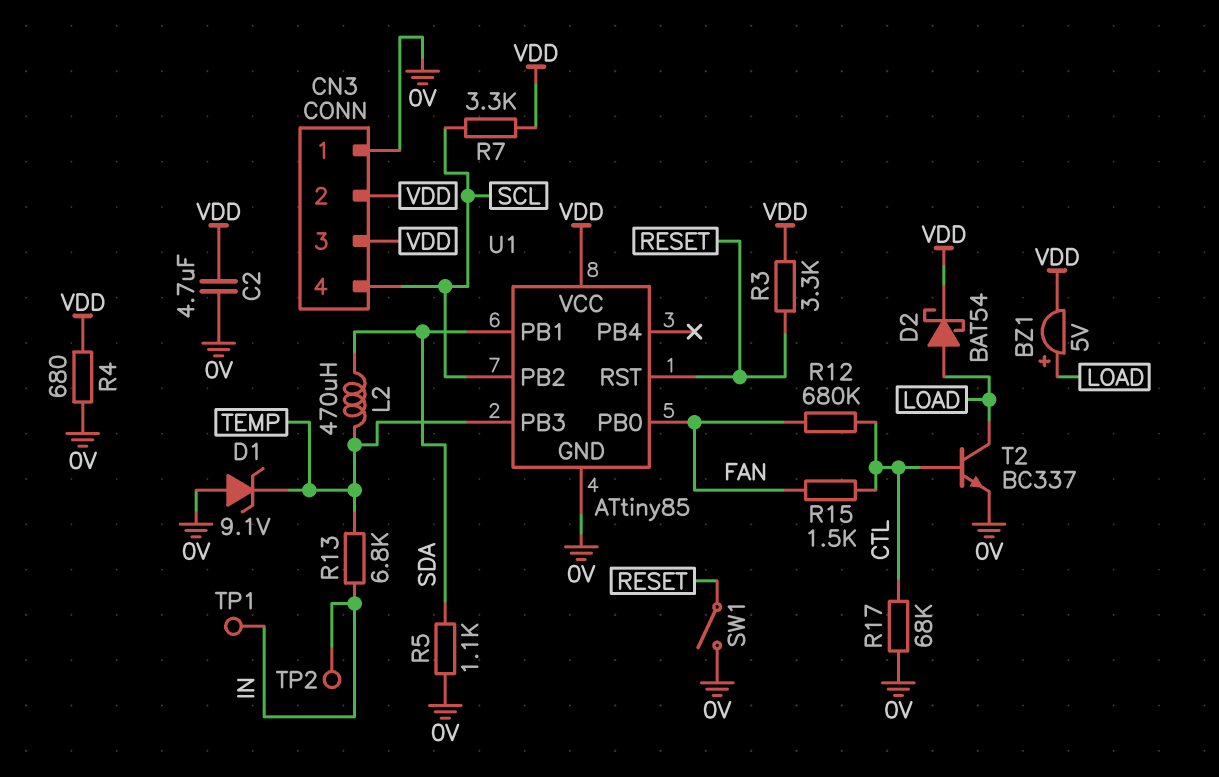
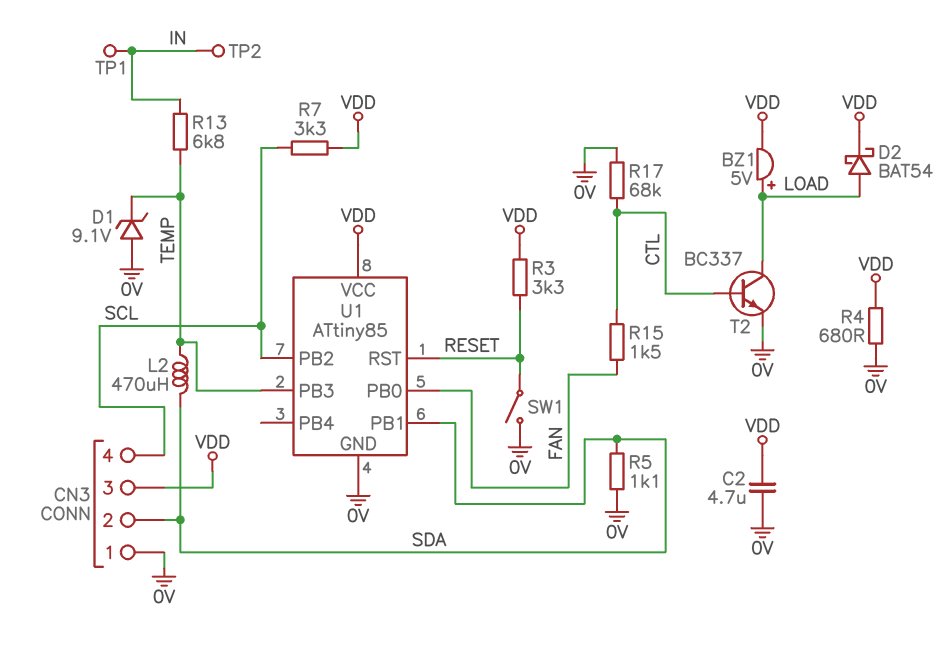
CN3 pin 2: VDD -> SDA
R12: 680k (CTL, FAN) -> none

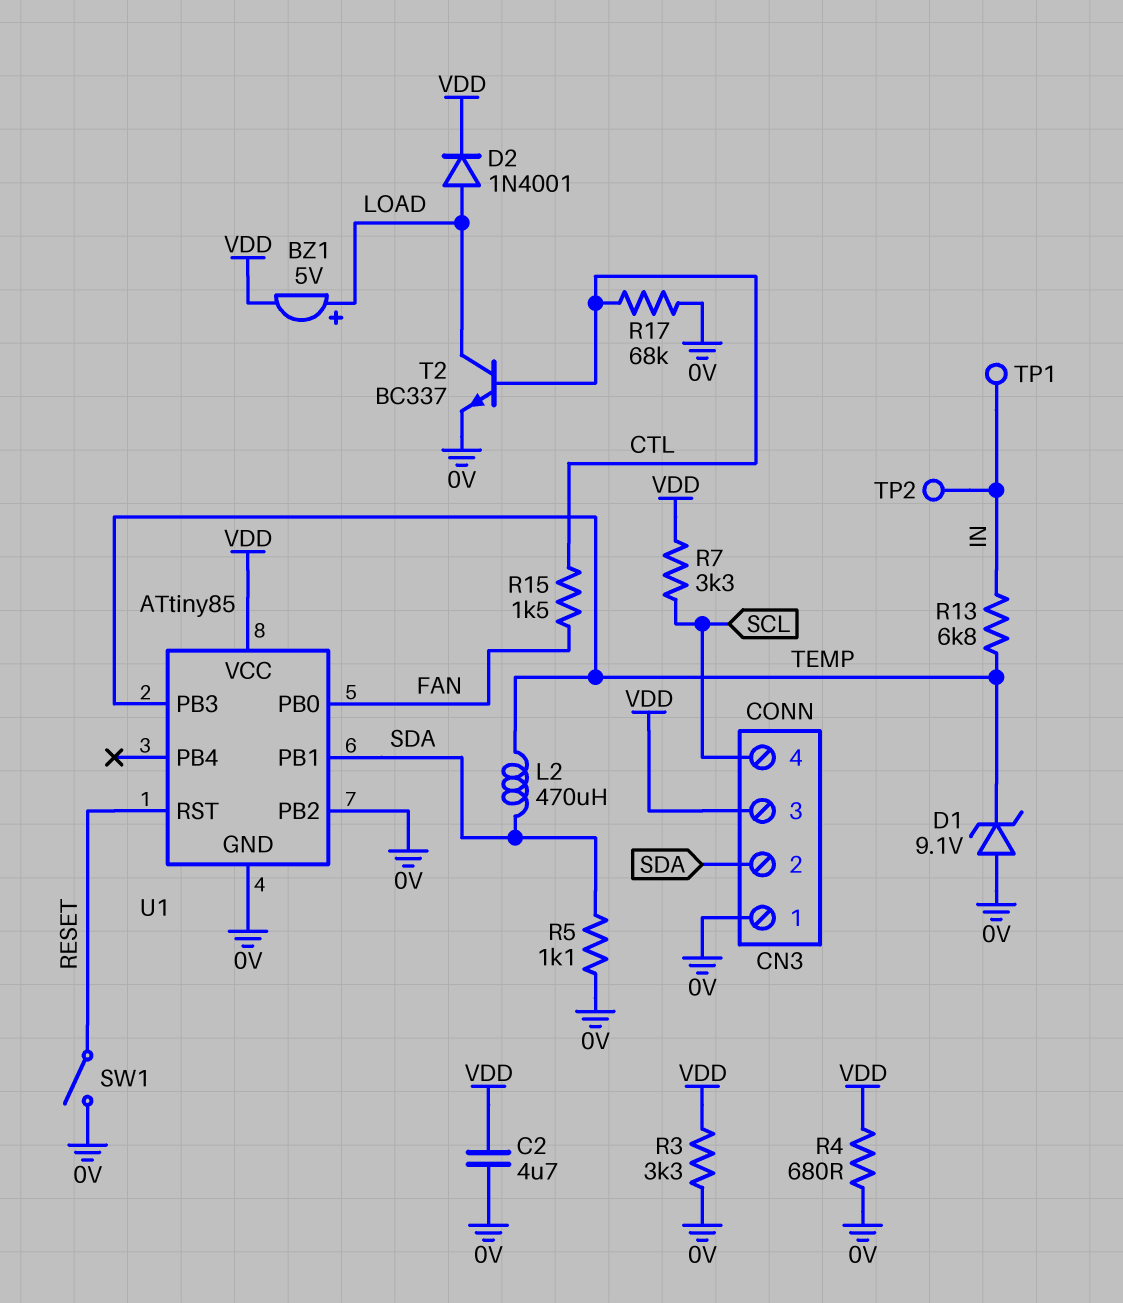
D2: schottky BAT54 (A LOAD, K VDD) -> diode 1N4001 (A LOAD, K VDD)
R3: 3.3k (RESET, VDD) -> 3.3k (0V, VDD)
U1 pin PB2: SCL -> 0V

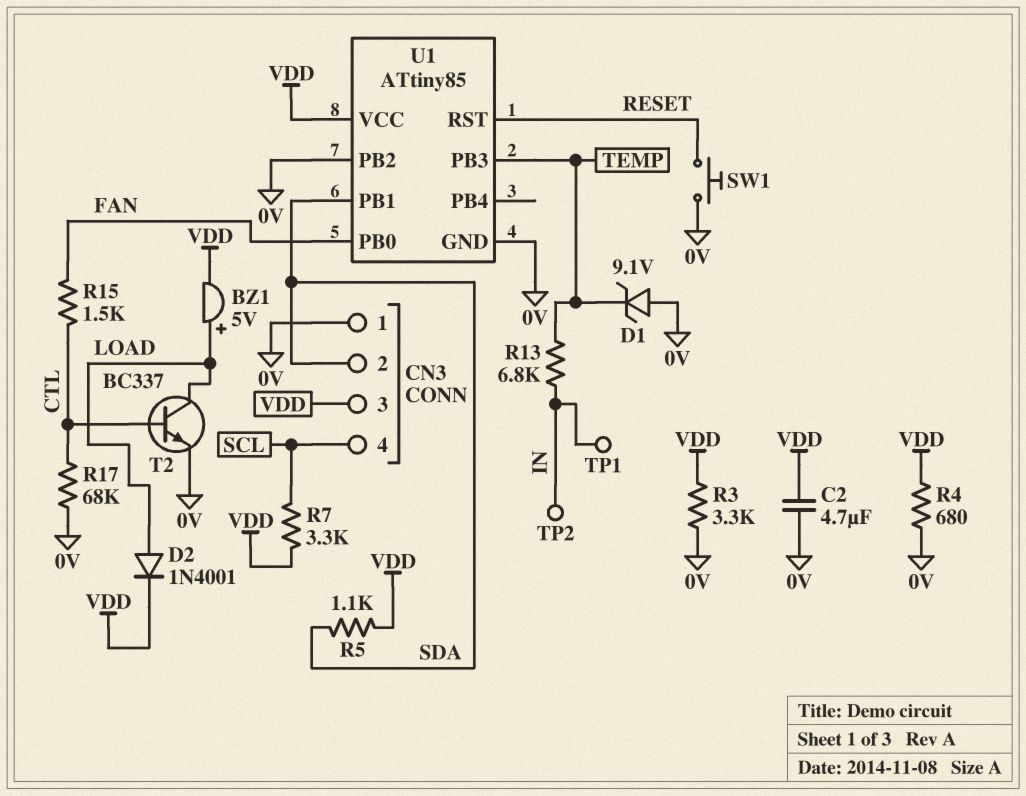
L2: 470uH (SDA, TEMP) -> none
R5: 1.1k (0V, SDA) -> 1.1k (SDA, VDD)
SW1: switch (0V, RESET) -> button (0V, RESET)

